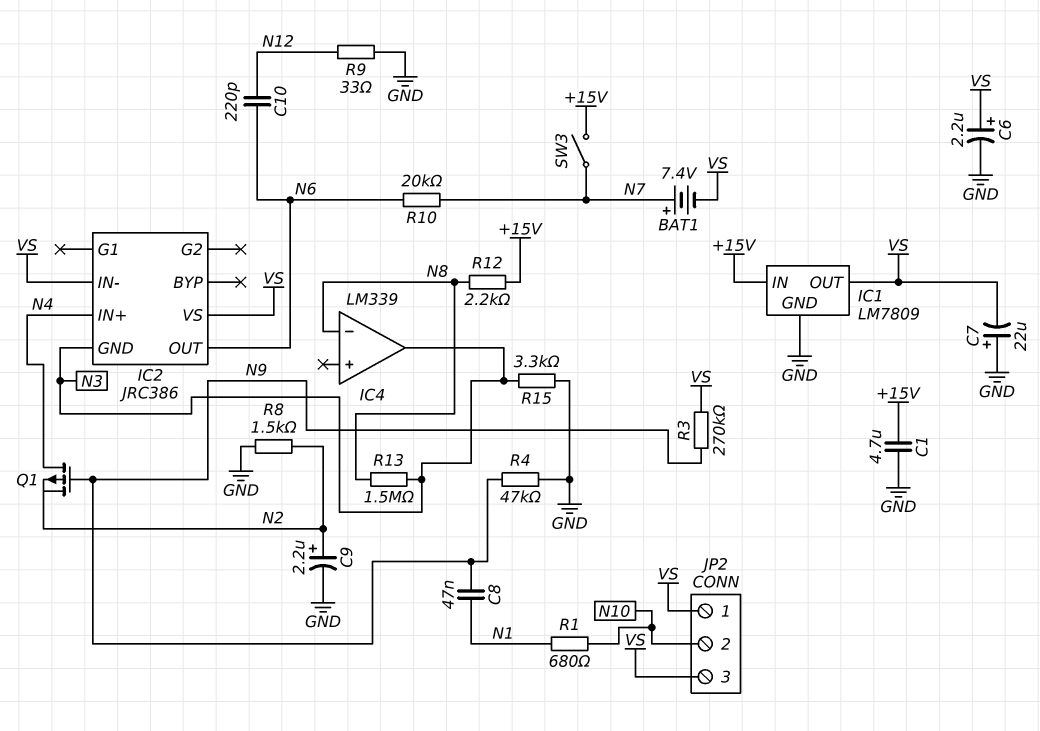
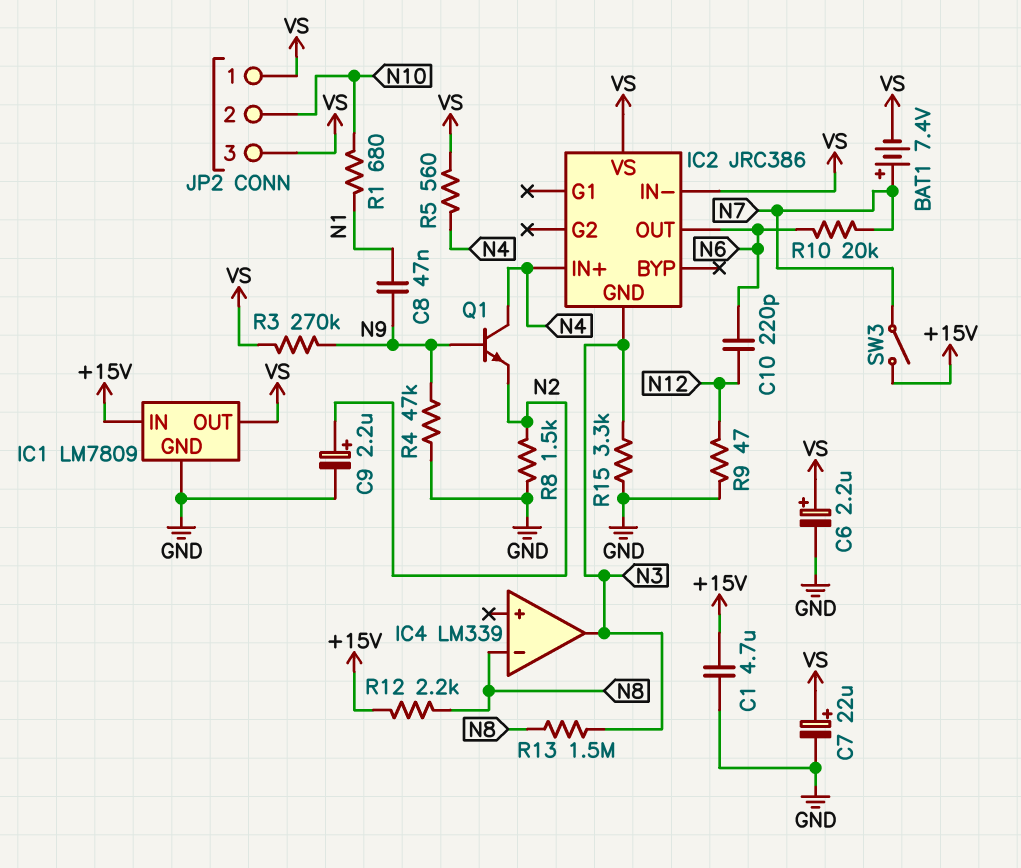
C7: 22uF (plus GND, minus VS) -> 22uF (plus VS, minus GND)
Q1: PMOS (G N9, D N4, S N2) -> NPN (B N9, C N4, E N2)
R5: none -> 560 (N4, VS)
R9: 33 (GND, N12) -> 47 (GND, N12)

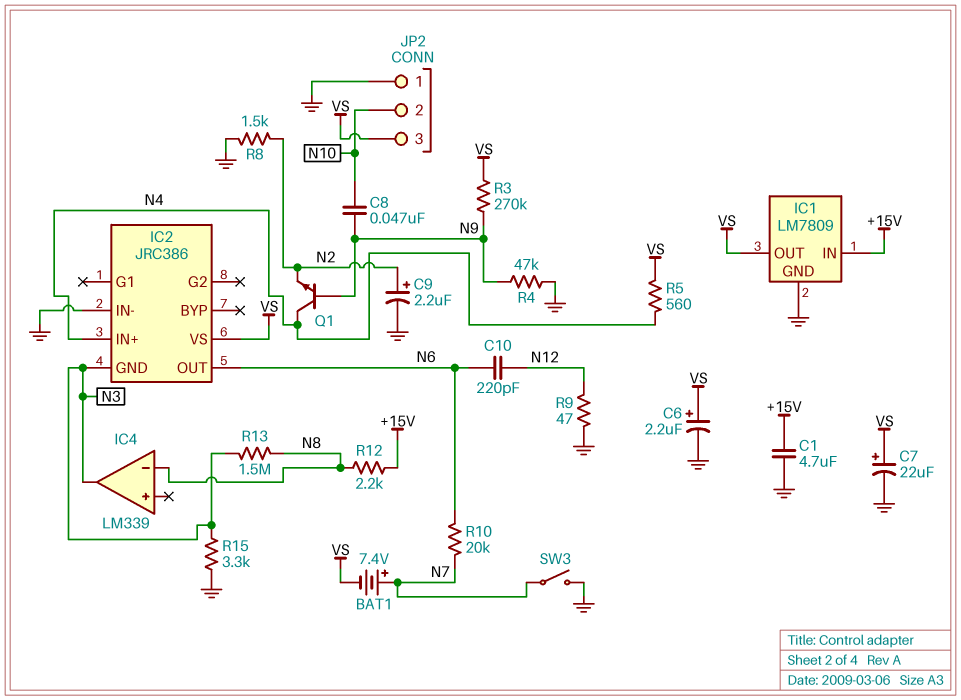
C8: 47nF (N1, N9) -> 47nF (N9, N10)
IC2 pin IN-: VS -> GND
JP2 pin 1: VS -> GND
R1: 680 (N1, N10) -> none
SW3: switch (+15V, N7) -> switch (GND, N7)

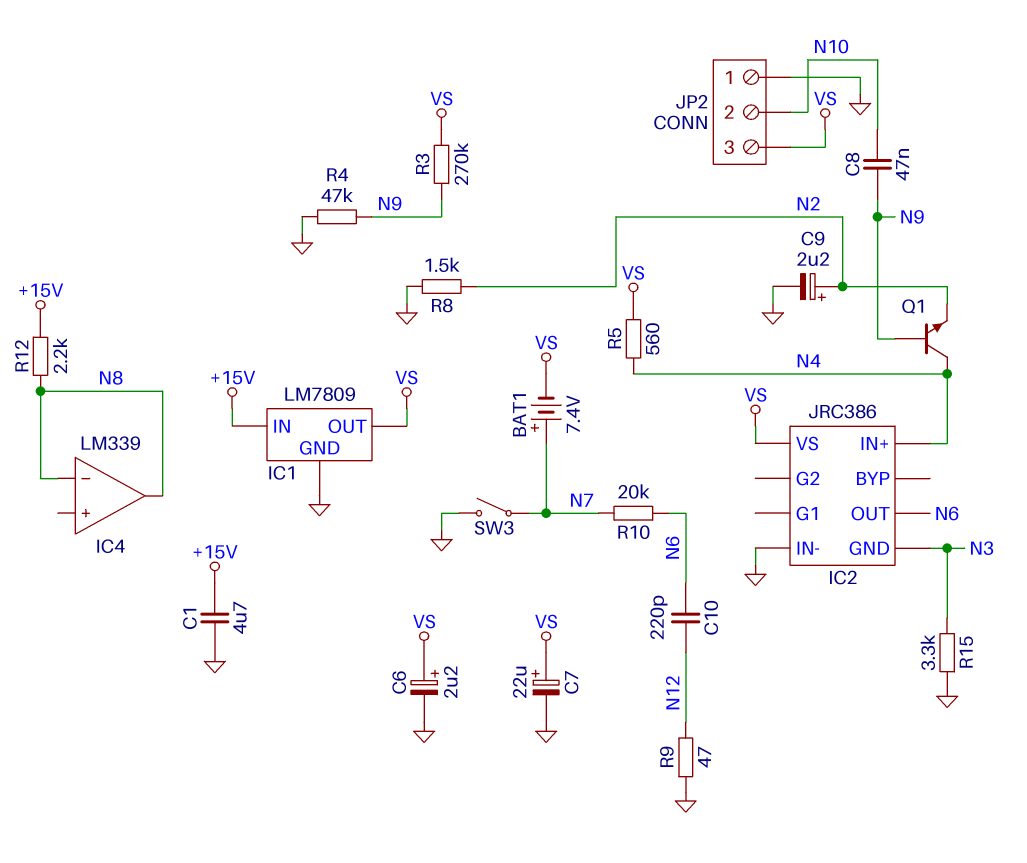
IC4 pin out: N3 -> N8
R13: 1.5M (N3, N8) -> none

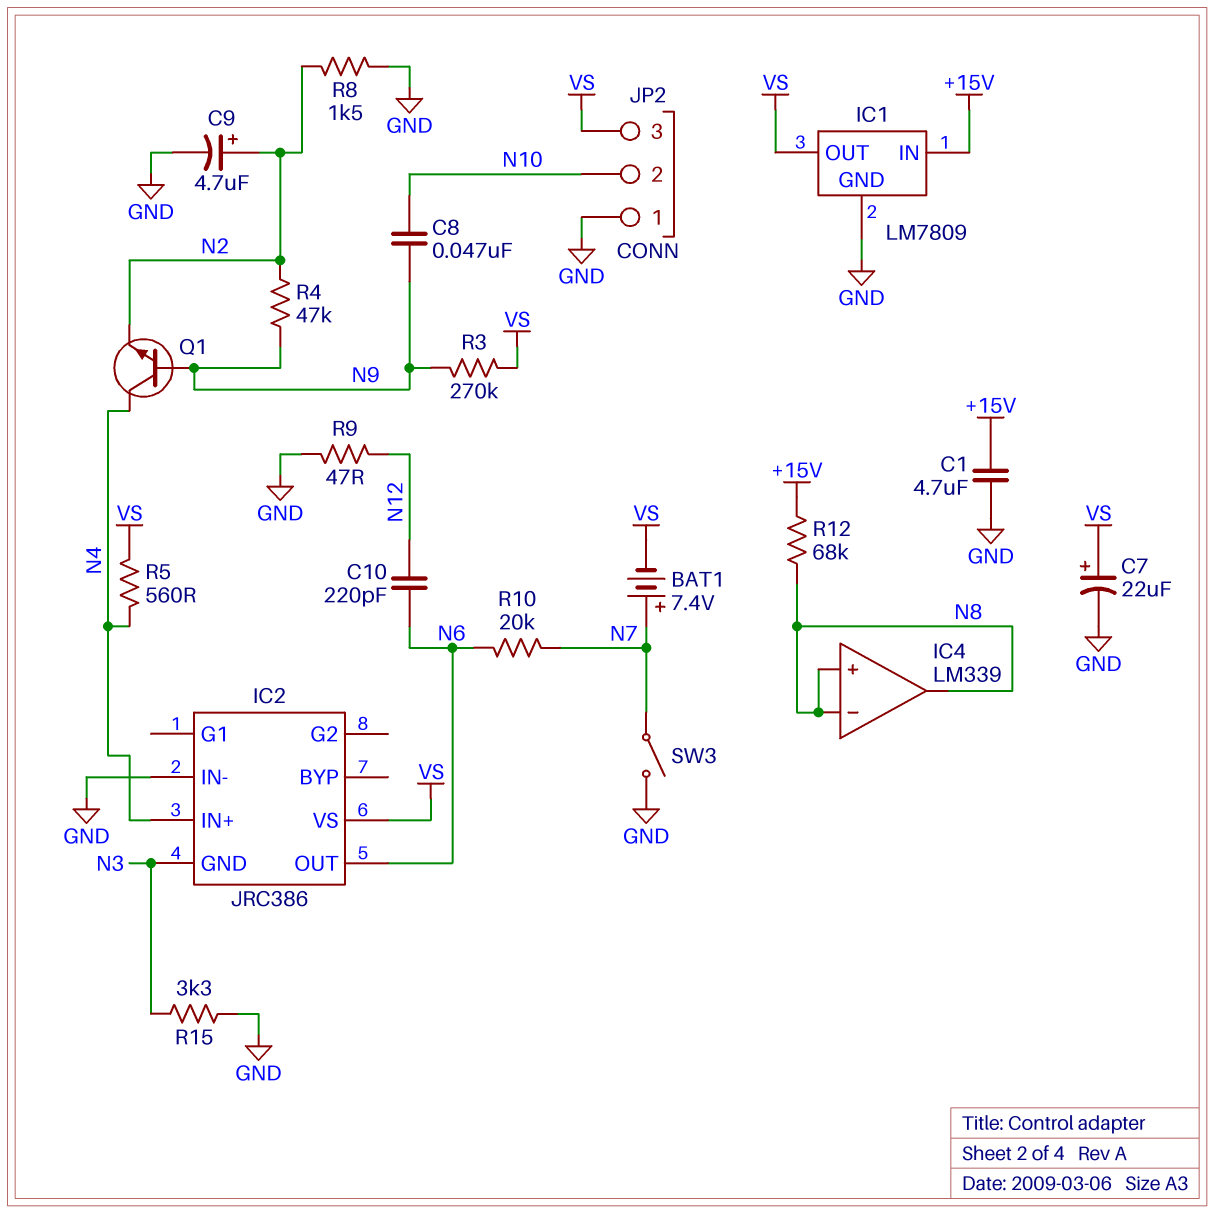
C6: 2.2uF (plus VS, minus GND) -> none
C9: 2.2uF (plus N2, minus GND) -> 4.7uF (plus N2, minus GND)
IC4 pin in+: none -> N8
R4: 47k (GND, N9) -> 47k (N2, N9)
R12: 2.2k (+15V, N8) -> 68k (+15V, N8)

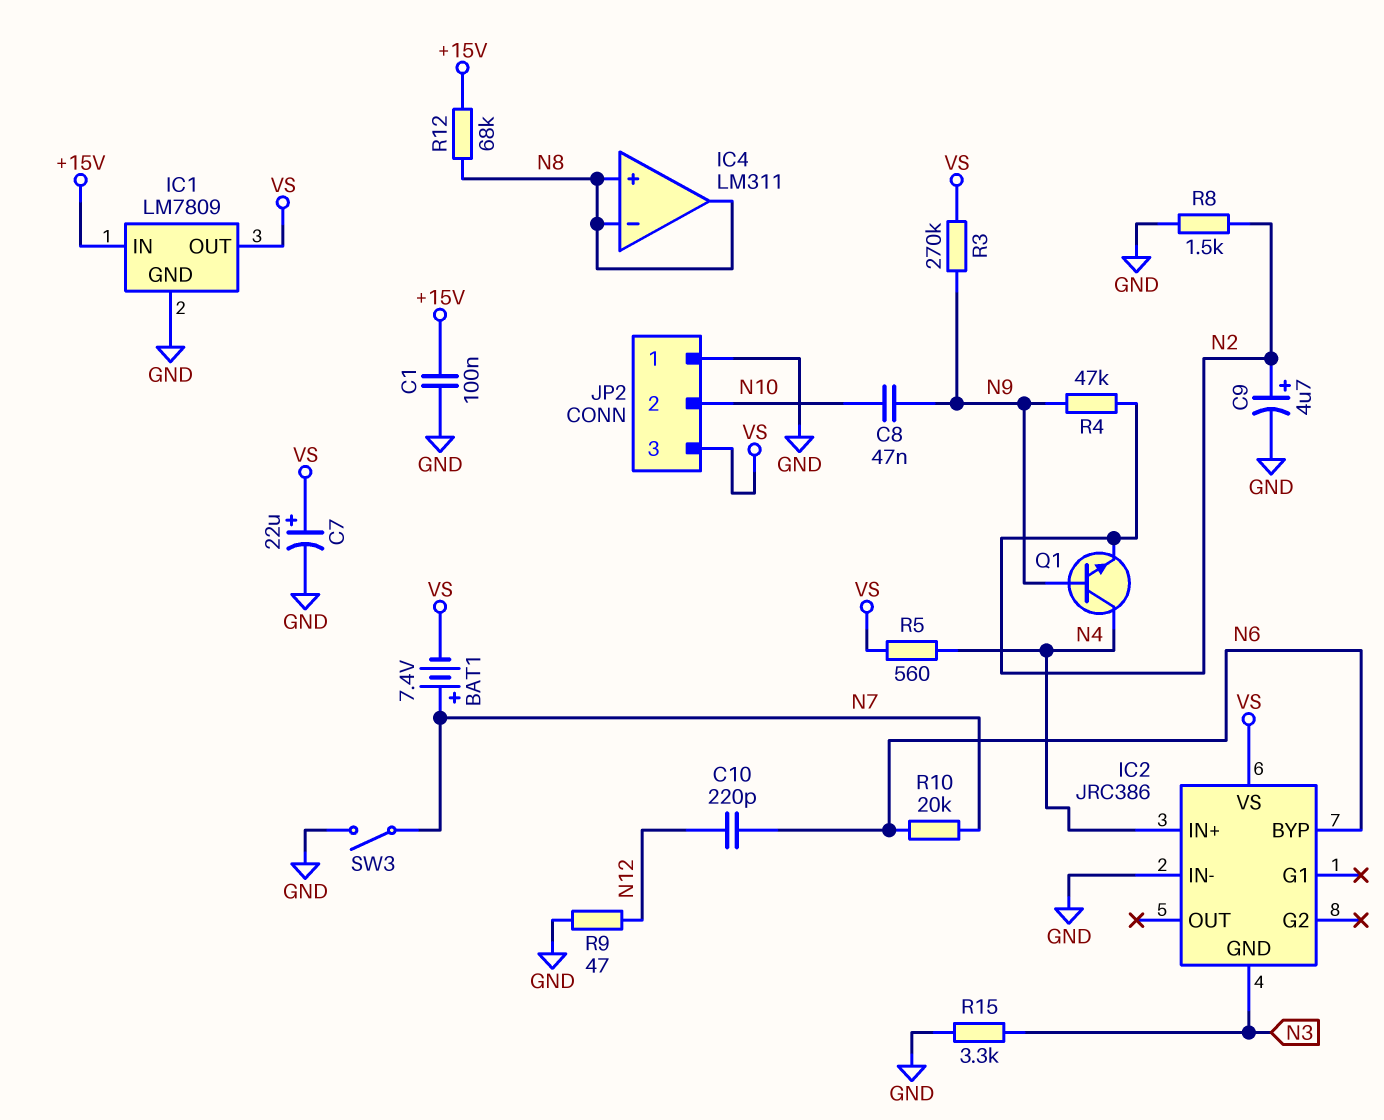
C1: 4.7uF (+15V, GND) -> 100nF (+15V, GND)
IC2 pin BYP: none -> N6
IC2 pin OUT: N6 -> none
IC4: LM339 -> LM311

